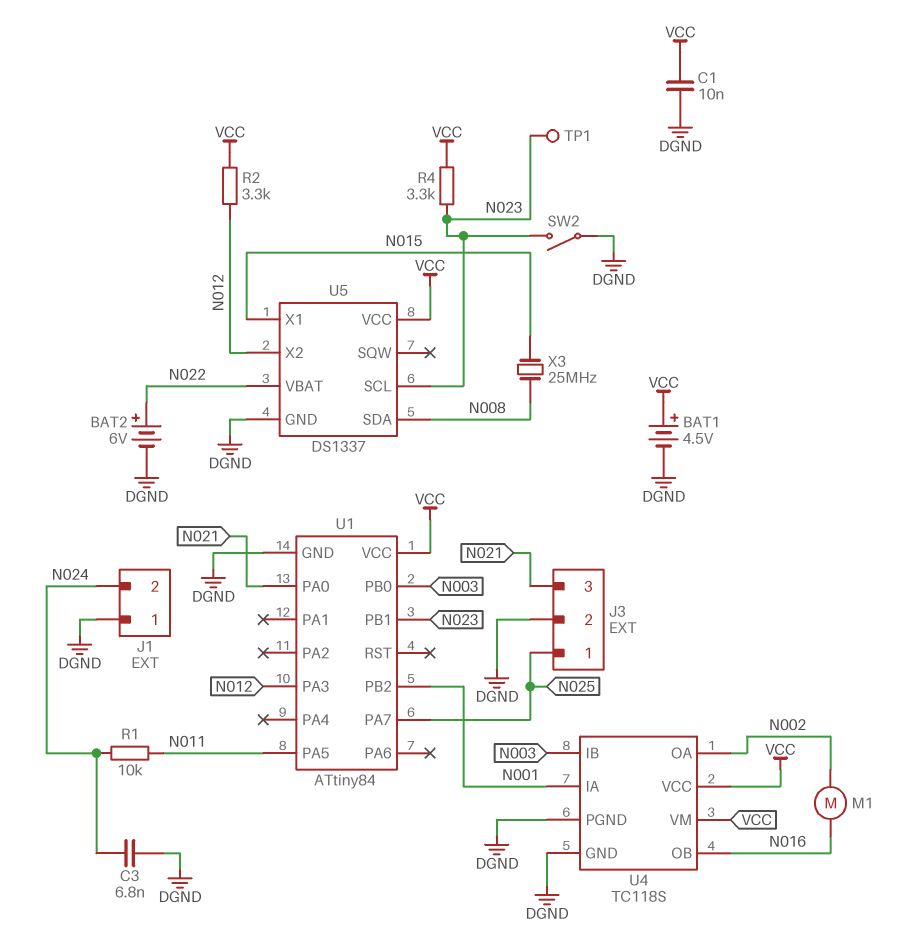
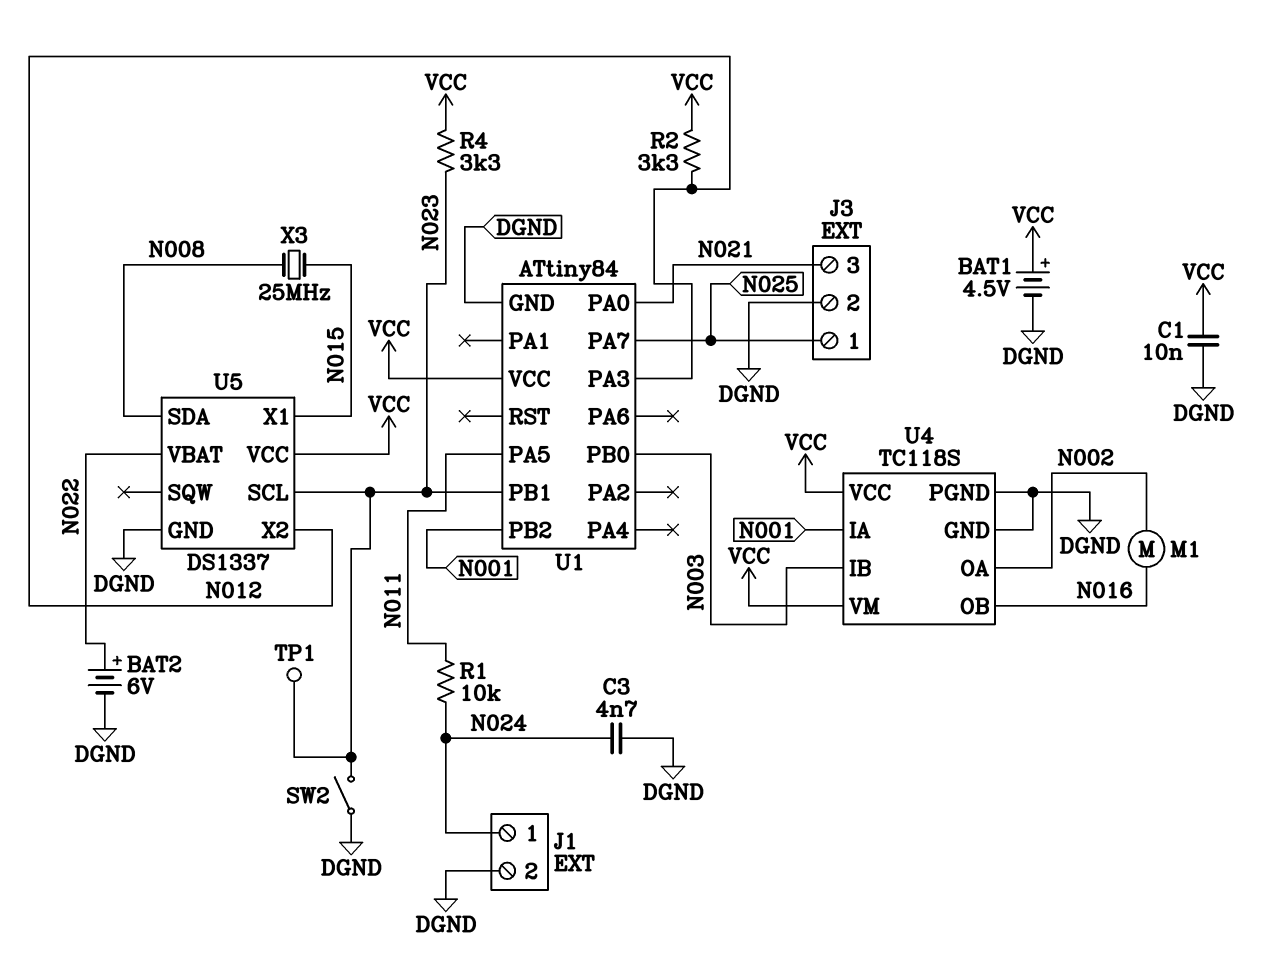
C3: 6.8nF (DGND, N024) -> 4.7nF (DGND, N024)
J1 pin 1: DGND -> N024
J1 pin 2: N024 -> DGND

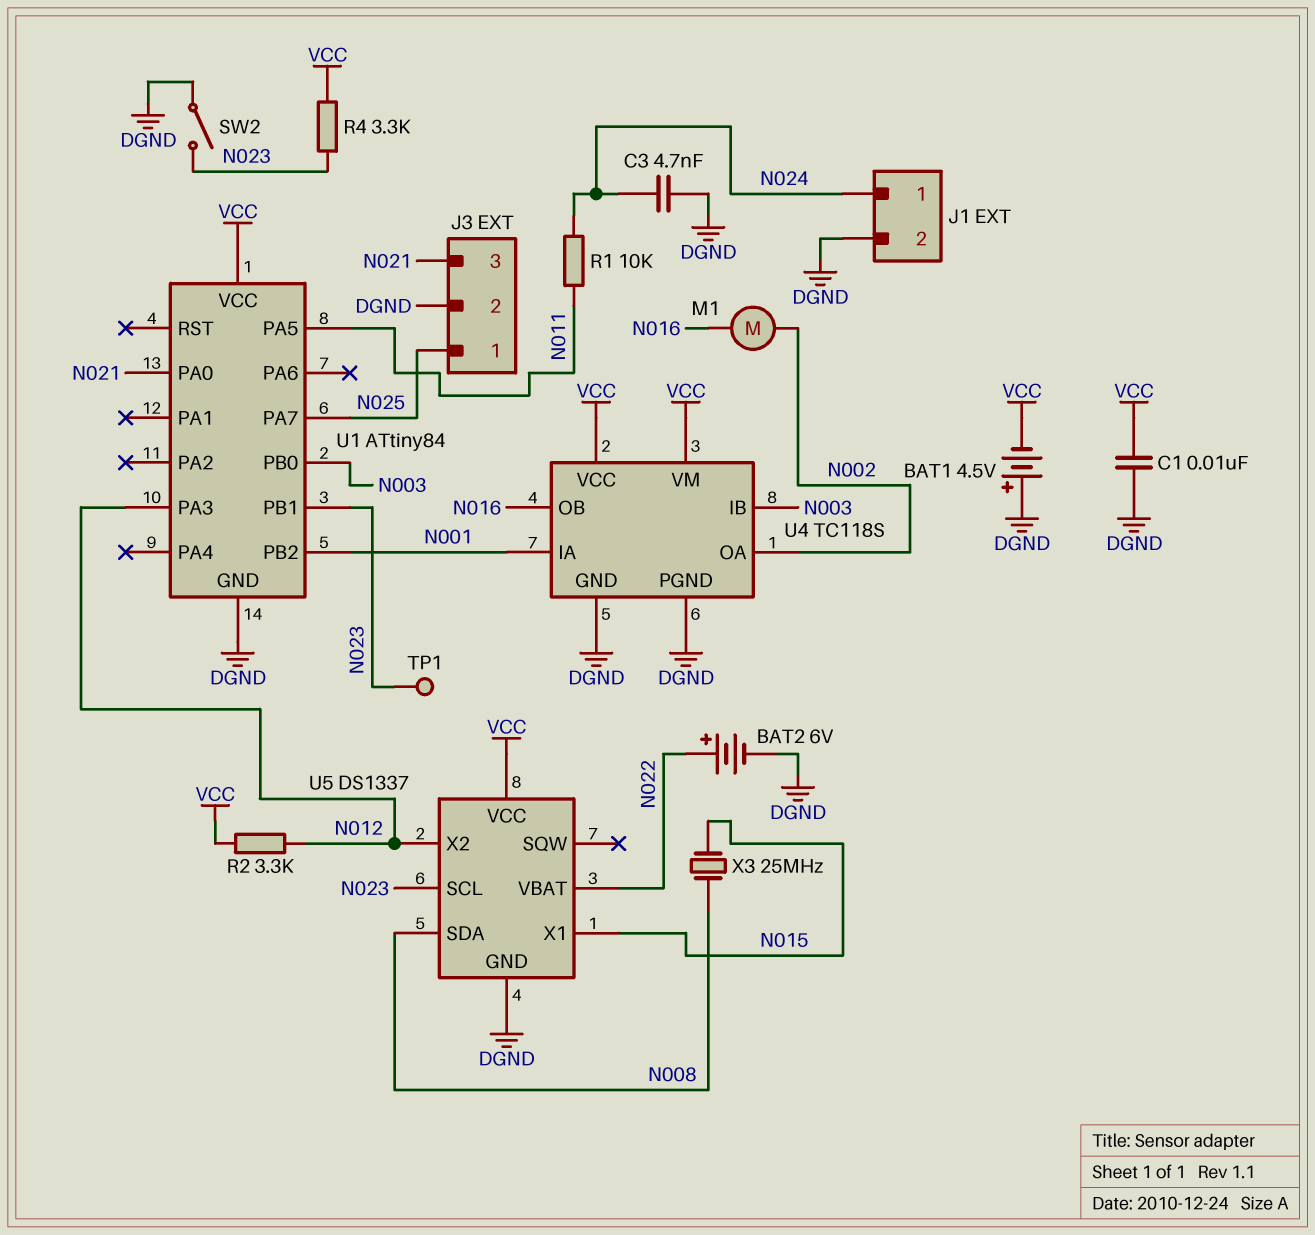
BAT1: 4.5V (plus VCC, minus DGND) -> 4.5V (plus DGND, minus VCC)

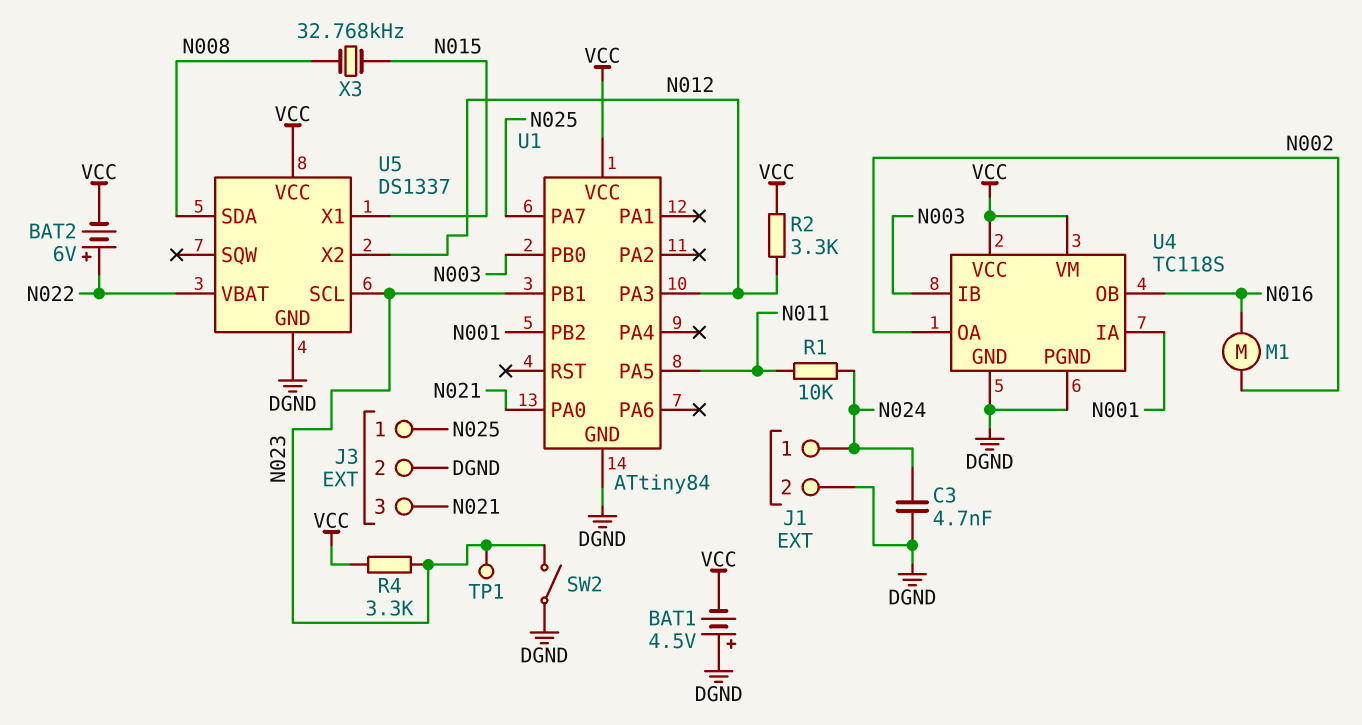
BAT2: 6V (plus N022, minus DGND) -> 6V (plus N022, minus VCC)
C1: 10nF (DGND, VCC) -> none
X3: 25MHz (N008, N015) -> 32.768kHz (N008, N015)

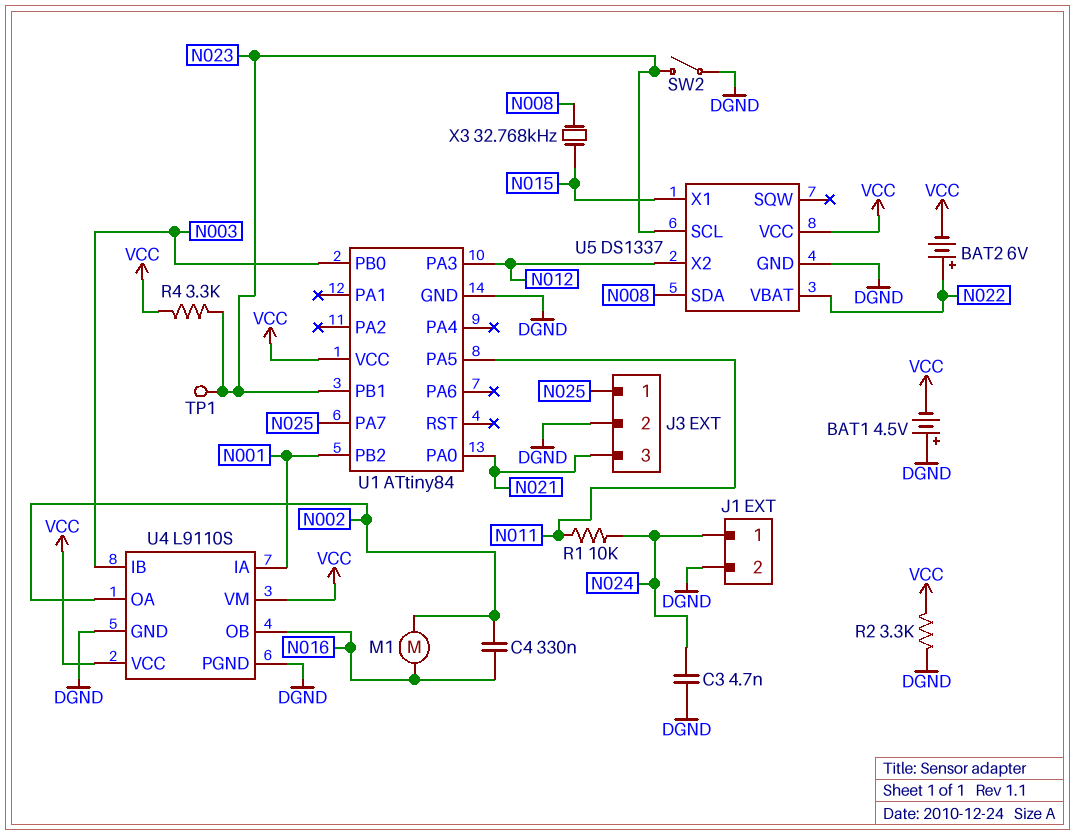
C4: none -> 330nF (N002, N016)
R2: 3.3k (N012, VCC) -> 3.3k (DGND, VCC)
U4: TC118S -> L9110S

